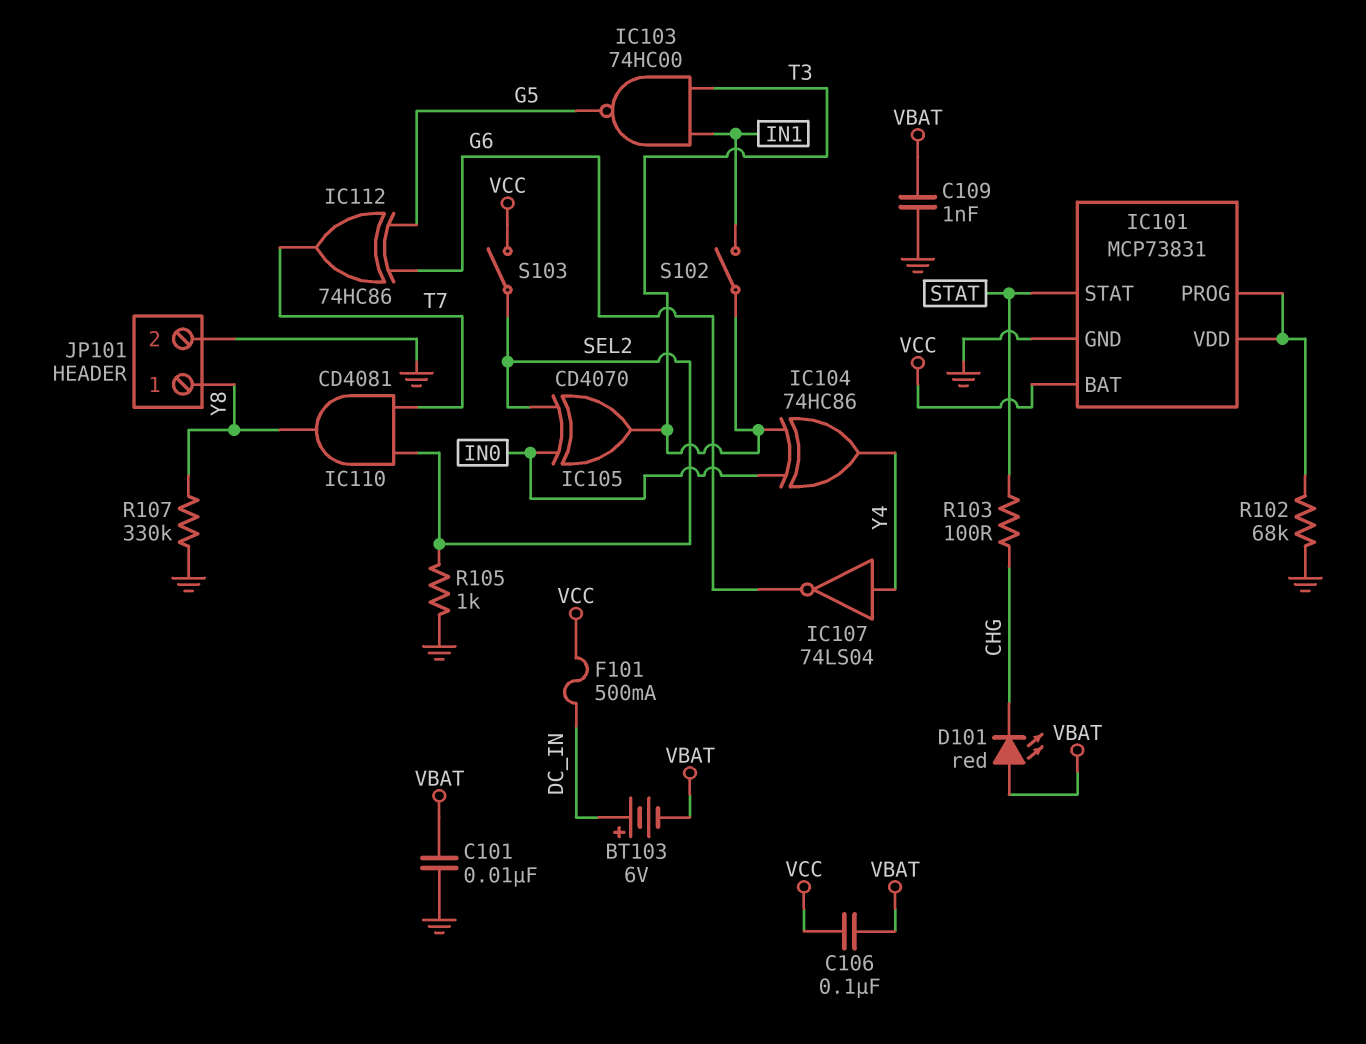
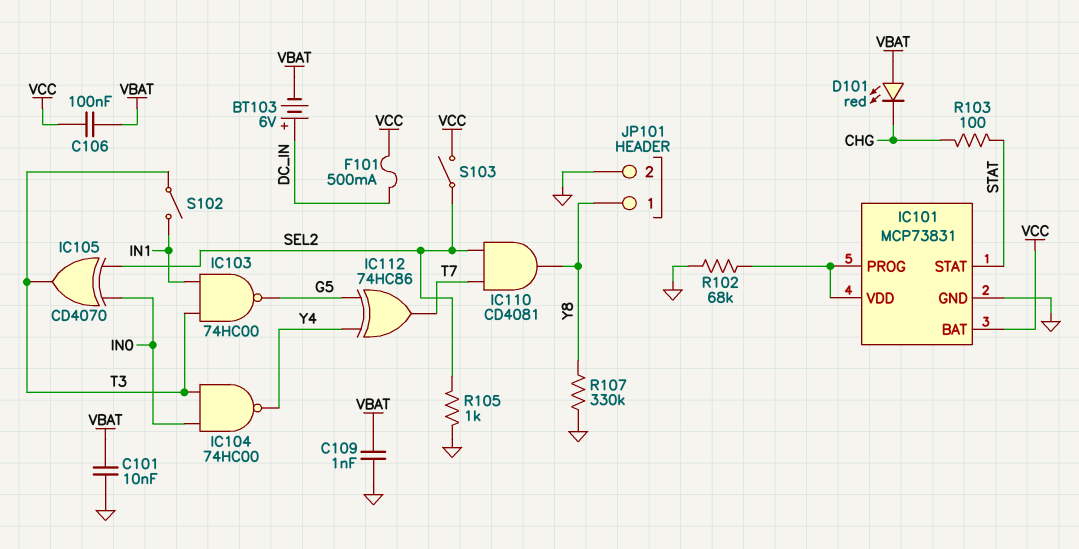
IC104: XOR 74HC86 (in IN0, in T3, out Y4) -> NAND 74HC00 (in IN0, in T3, out Y4)
IC107: NOT 74LS04 (in Y4, out G6) -> none
IC112: XOR 74HC86 (in G5, in G6, out T7) -> XOR 74HC86 (in G5, in Y4, out T7)

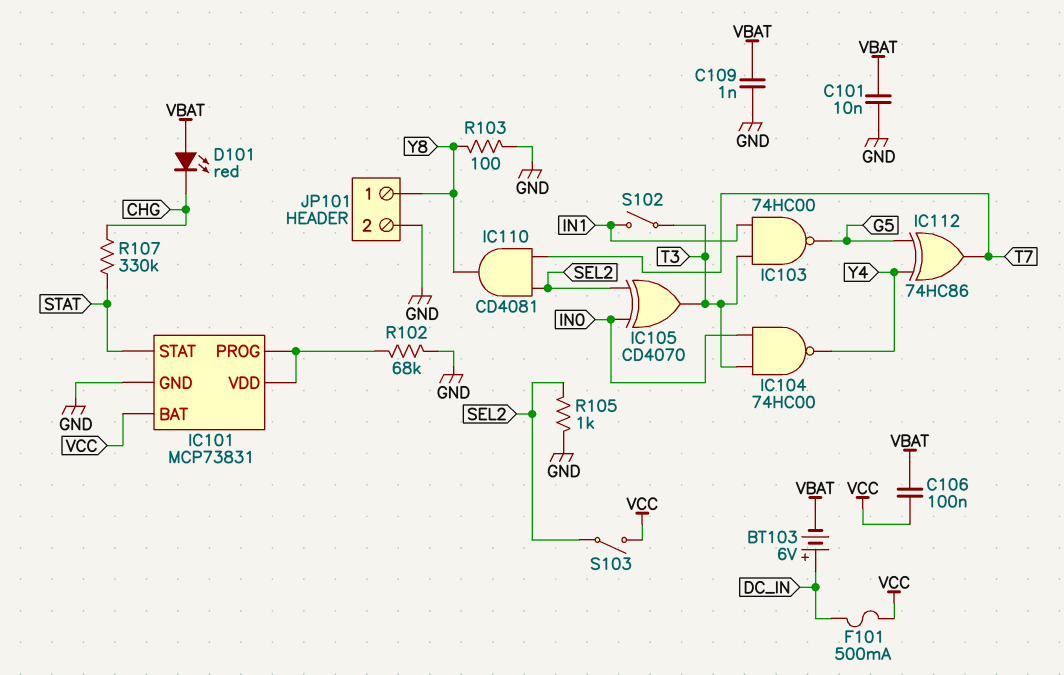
R103: 100 (CHG, STAT) -> 100 (GND, Y8)
R107: 330k (GND, Y8) -> 330k (CHG, STAT)

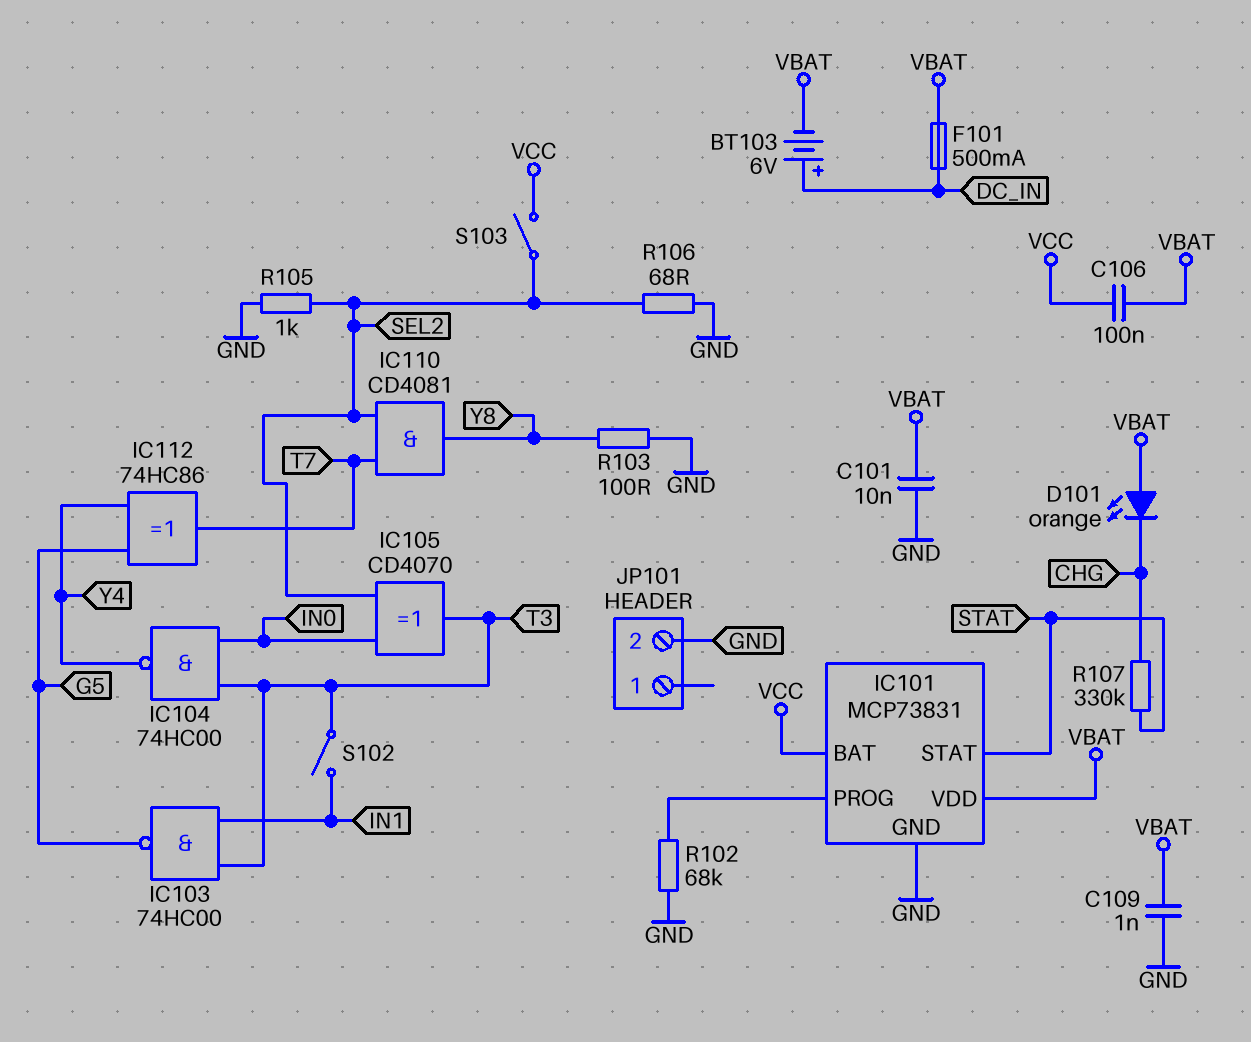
D101: LED red (A VBAT, K CHG) -> LED orange (A VBAT, K CHG)
F101: 500mA (DC_IN, VCC) -> 500mA (DC_IN, VBAT)
IC101 pin VDD: IC101/PROG -> VBAT
JP101 pin 1: Y8 -> none
R106: none -> 68 (GND, SEL2)

